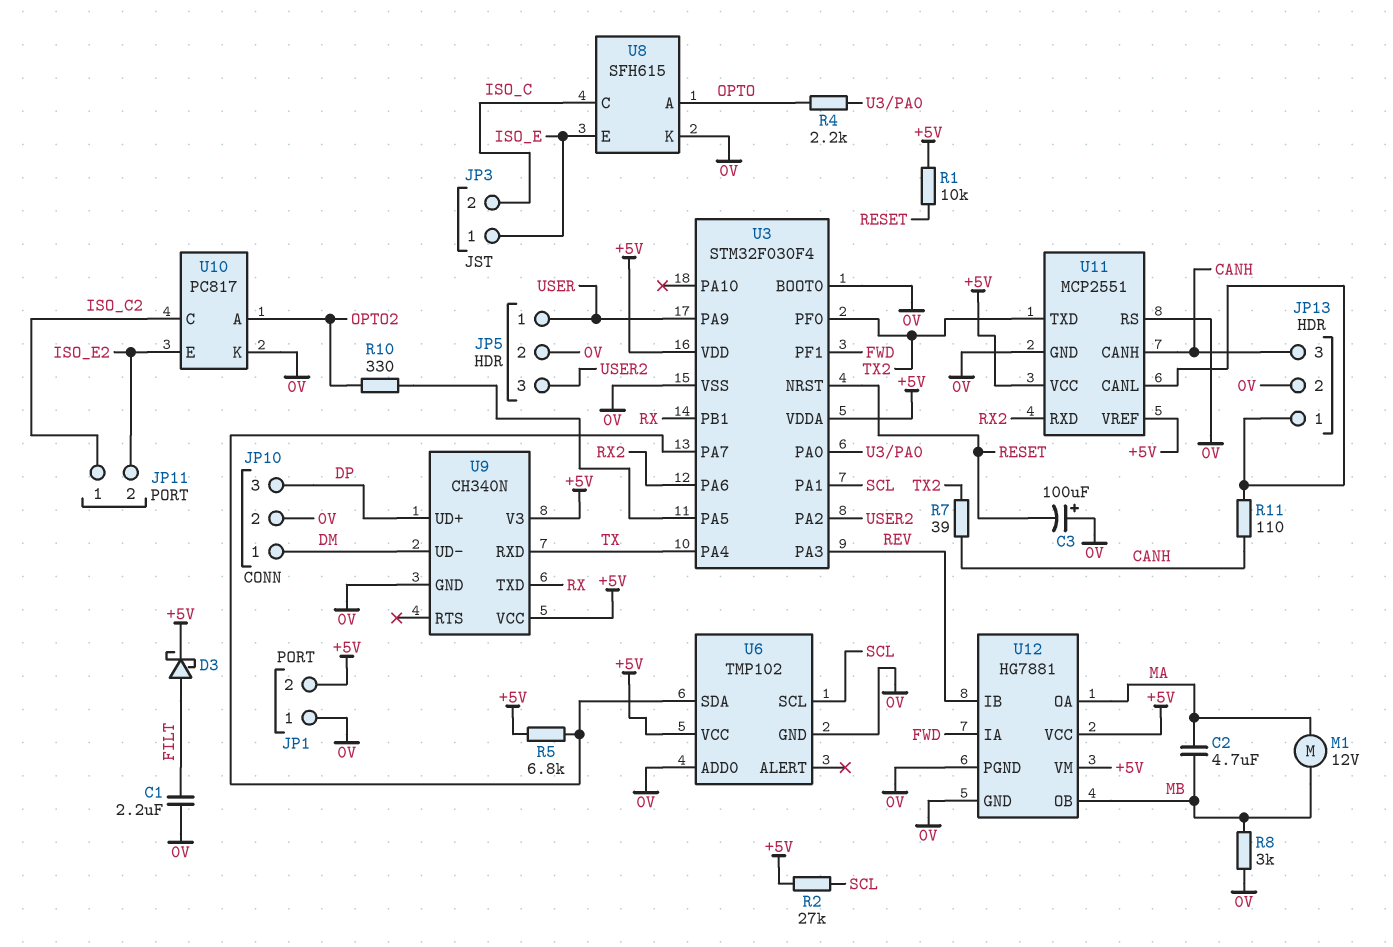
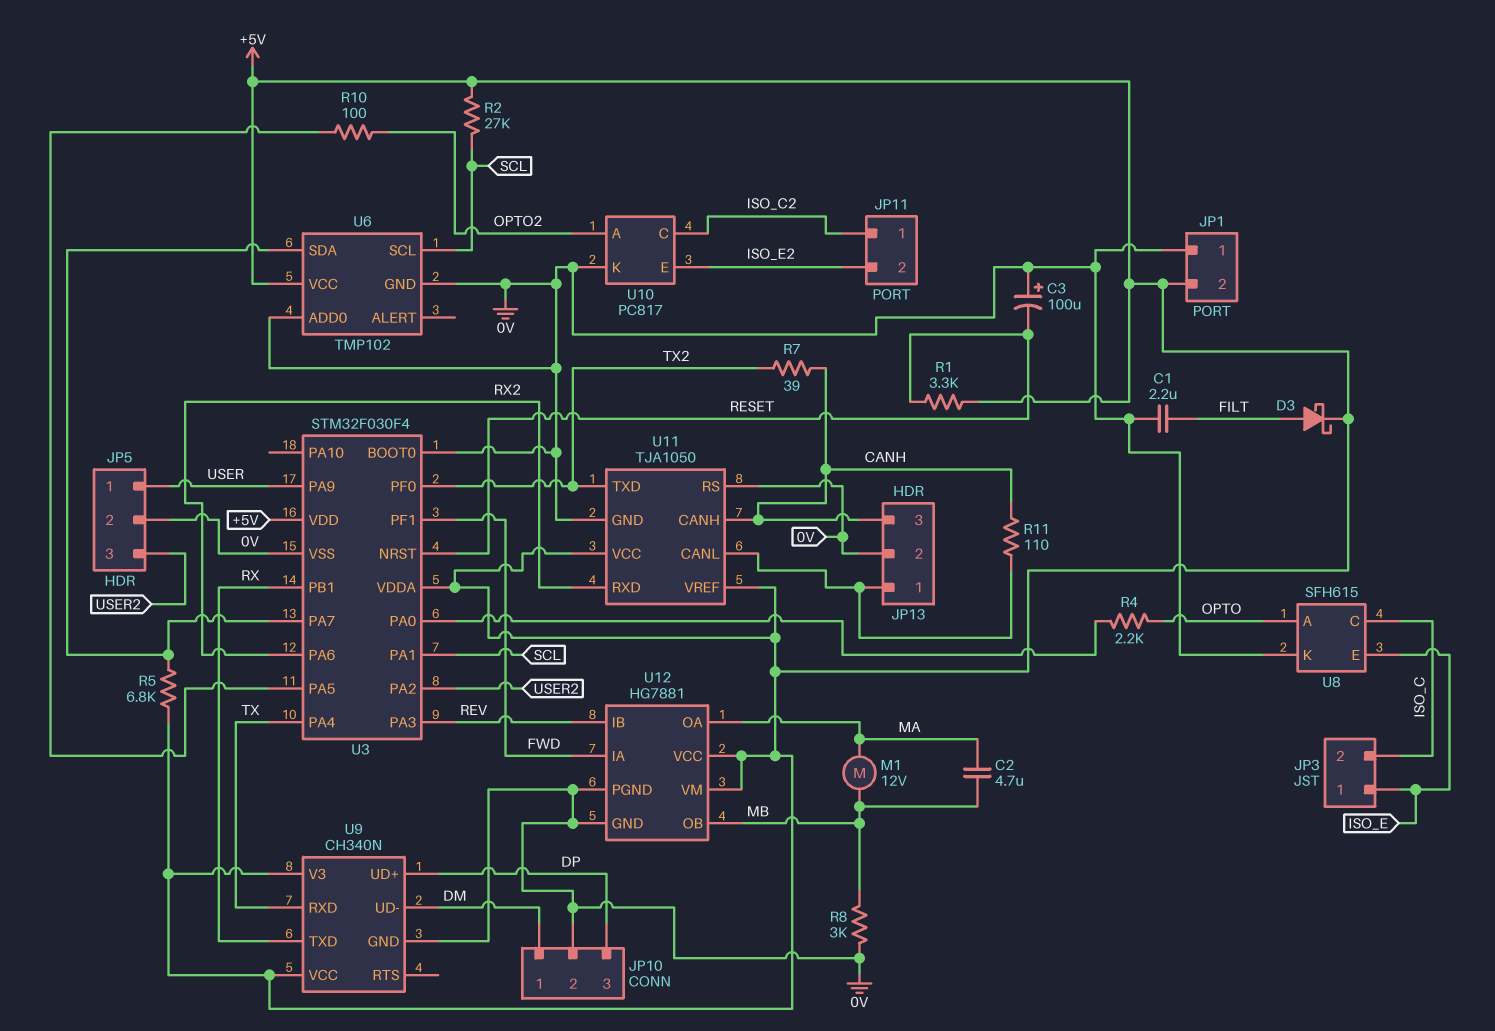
R1: 10k (+5V, RESET) -> 3.3k (+5V, RESET)
R10: 330 (OPTO2, U3/PA5) -> 100 (OPTO2, U3/PA5)
U11: MCP2551 -> TJA1050

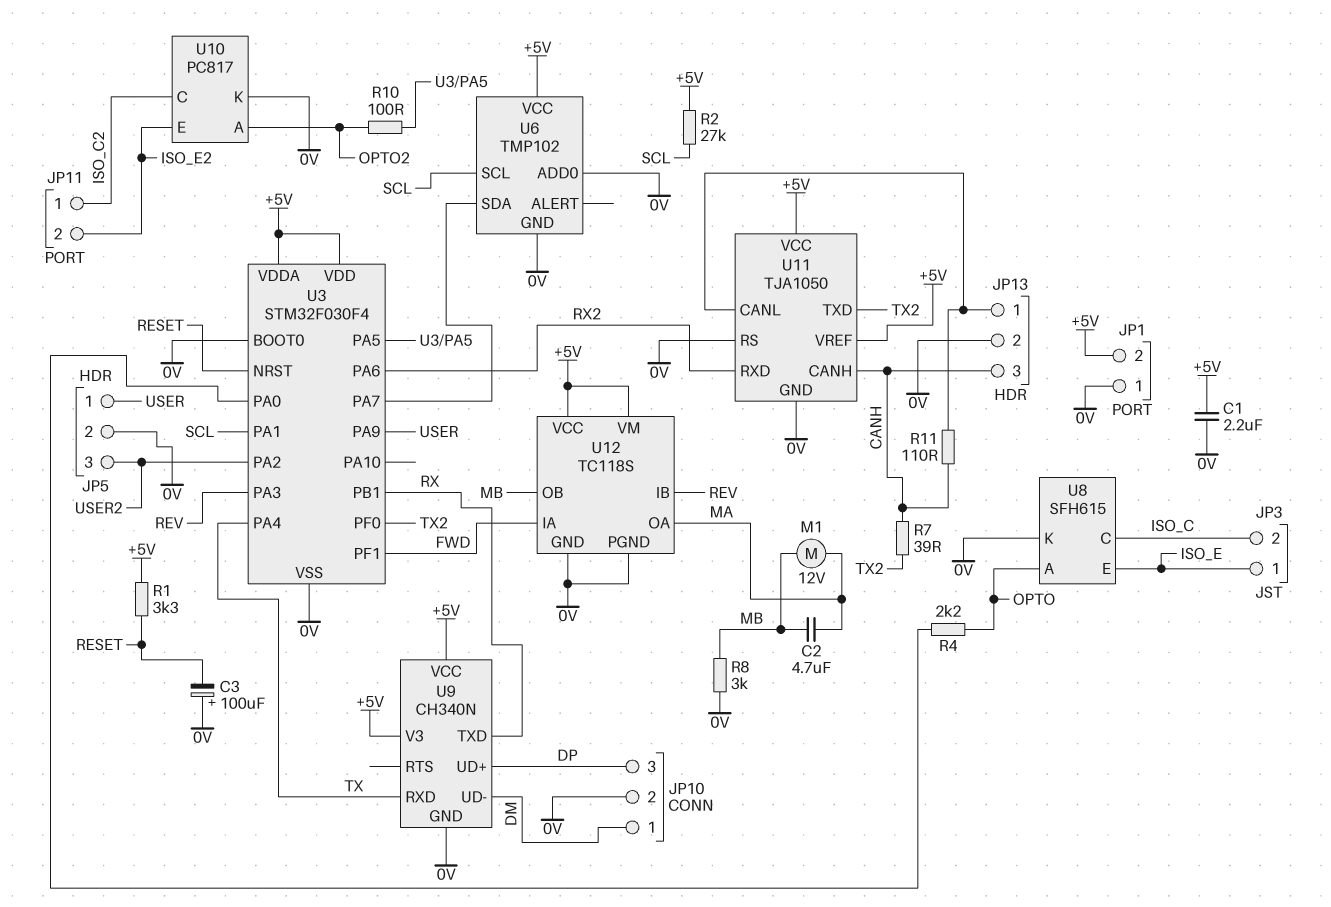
C1: 2.2uF (0V, FILT) -> 2.2uF (+5V, 0V)
D3: schottky (A FILT, K +5V) -> none
R5: 6.8k (+5V, U3/PA7) -> none
U12: HG7881 -> TC118S

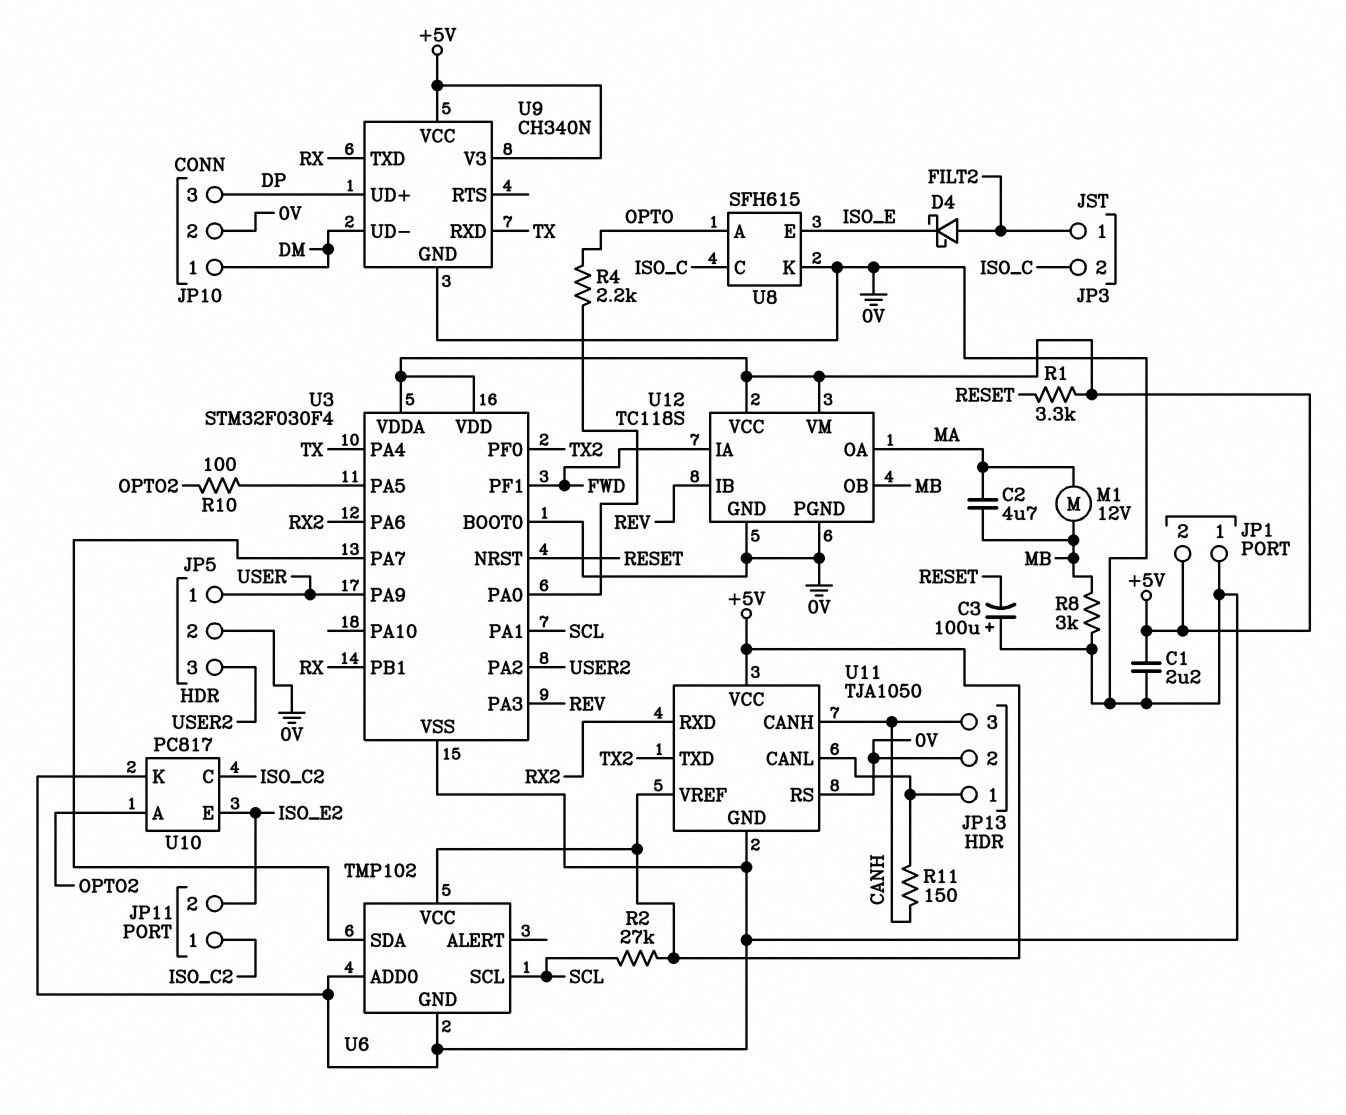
D4: none -> schottky (A FILT2, K ISO_E)
JP3 pin 1: ISO_E -> FILT2
R7: 39 (CANH, TX2) -> none
R11: 110 (CANH, JP13/1) -> 150 (CANH, JP13/1)

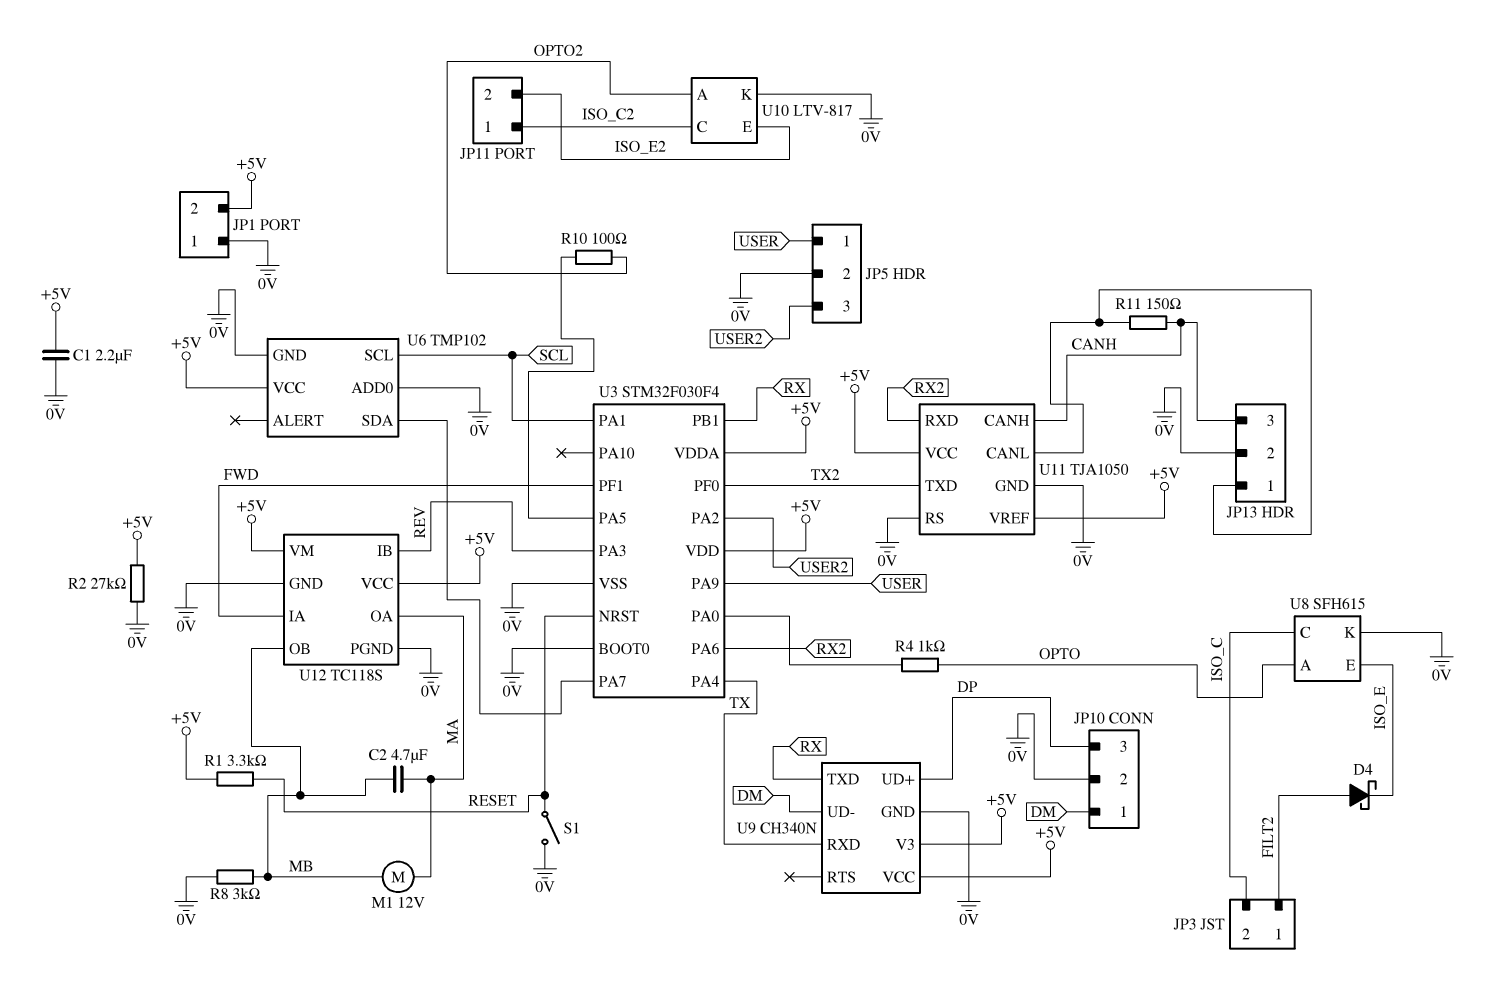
C3: 100uF (plus 0V, minus RESET) -> none
R2: 27k (+5V, SCL) -> 27k (+5V, 0V)
R4: 2.2k (OPTO, U3/PA0) -> 1k (OPTO, U3/PA0)
S1: none -> switch (0V, RESET)
U10: PC817 -> LTV-817

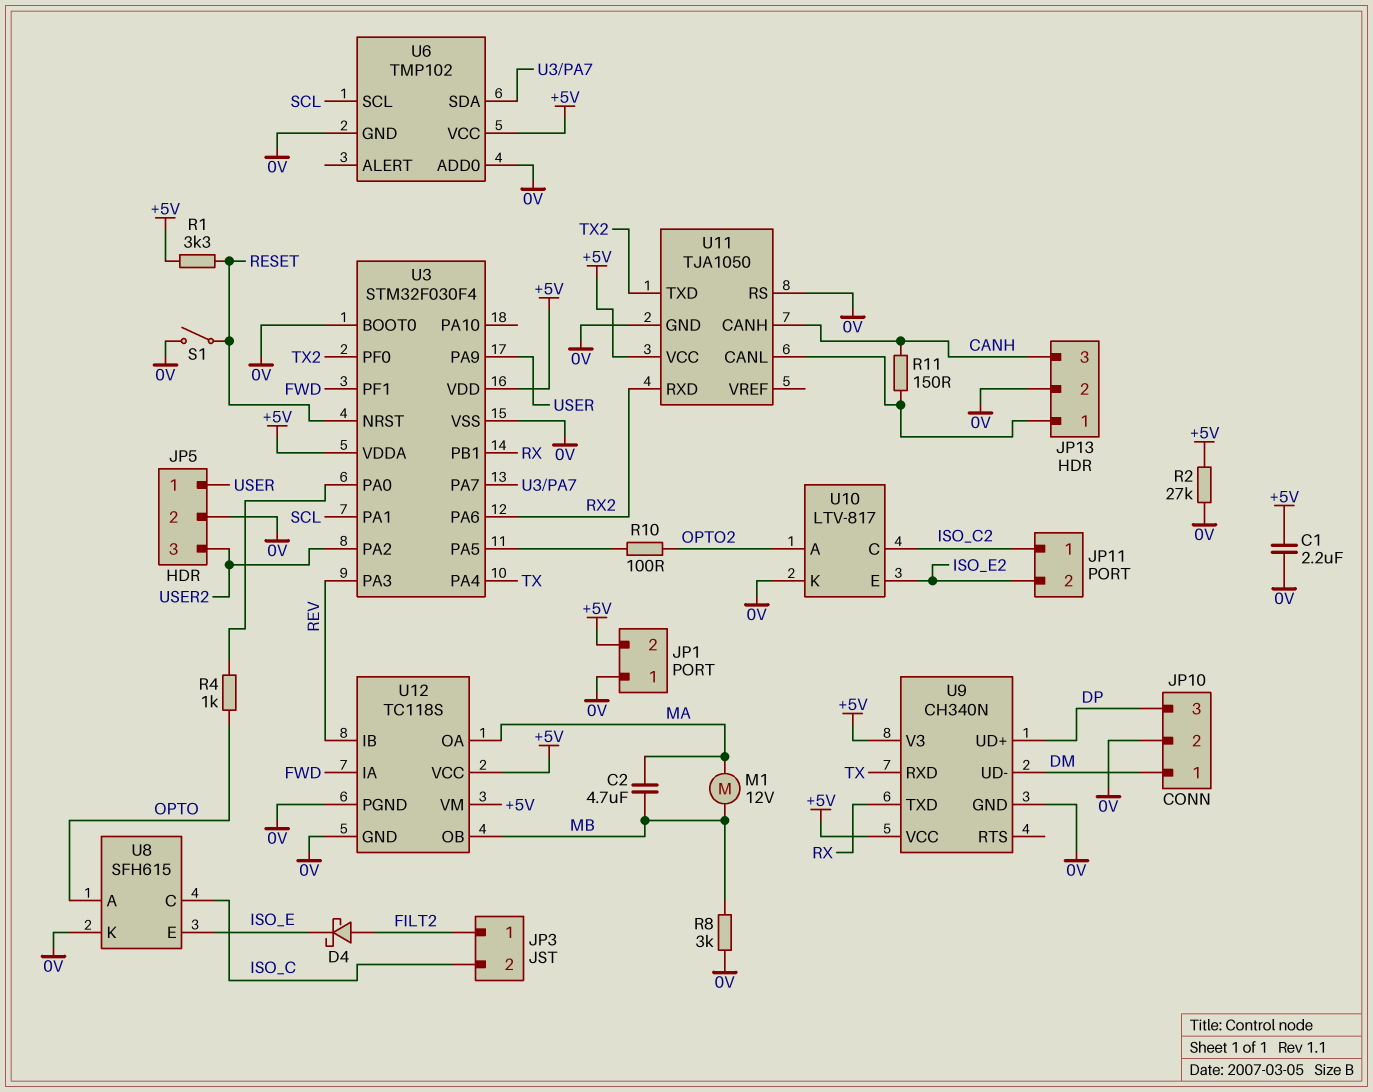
U11 pin VREF: +5V -> none

